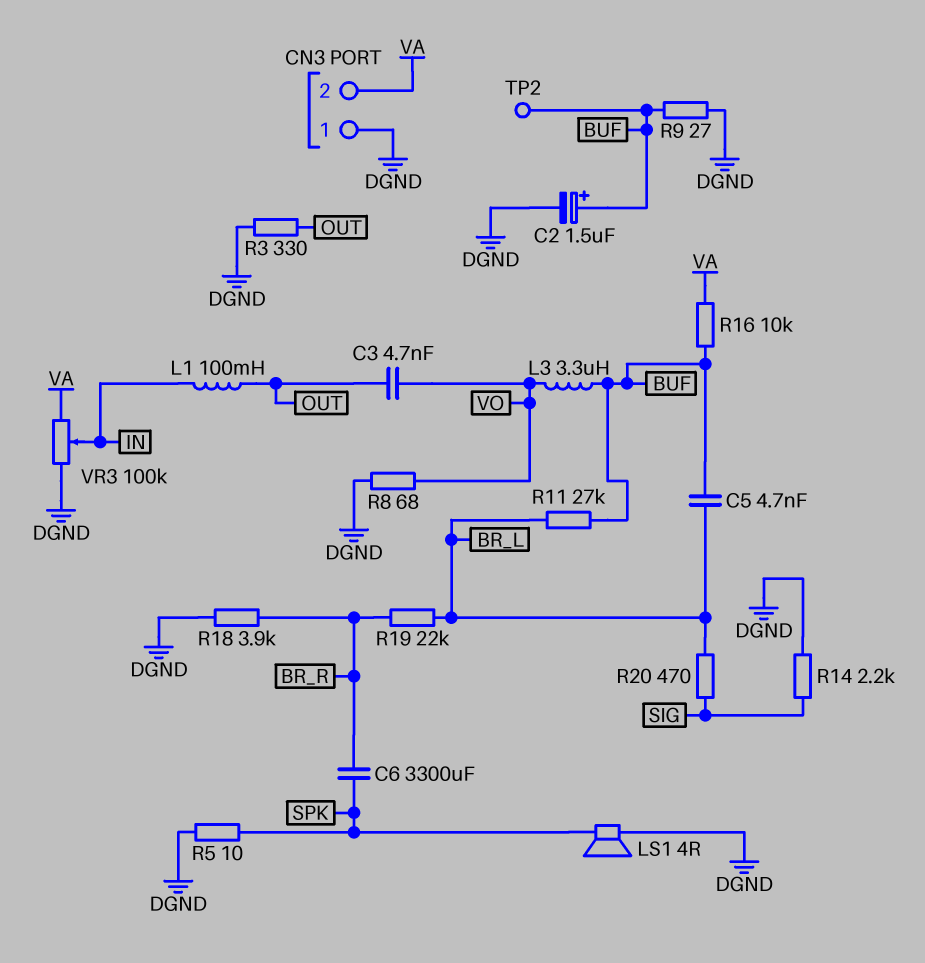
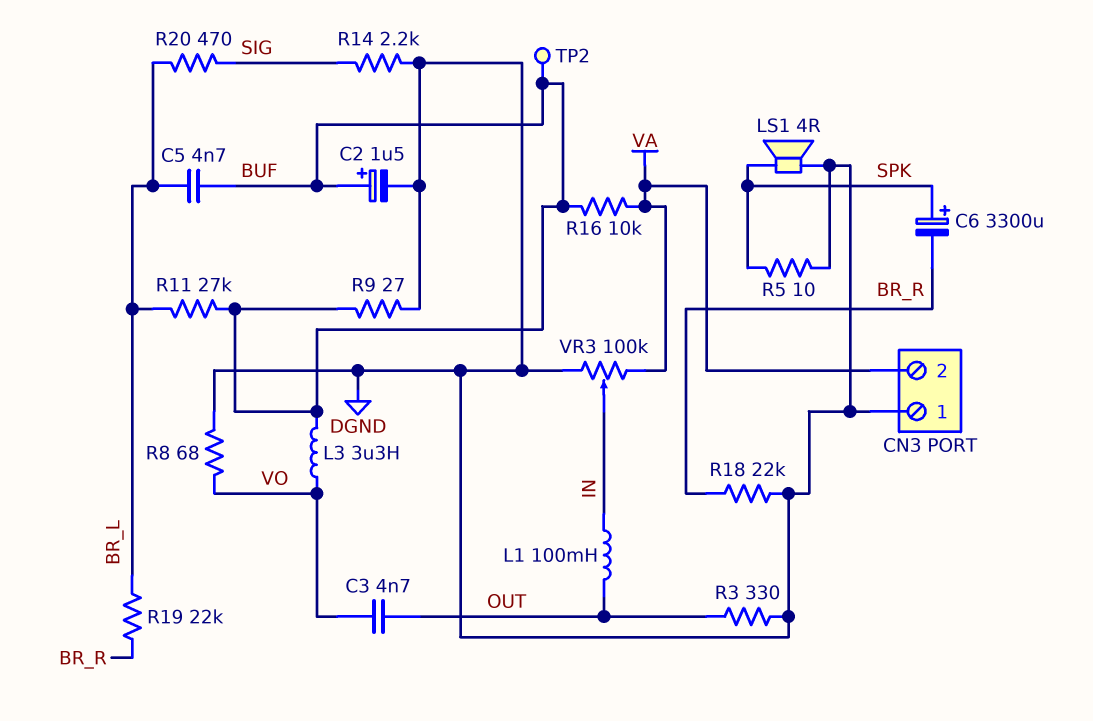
C6: 3300uF (BR_R, SPK) -> 3300uF (plus SPK, minus BR_R)
R18: 3.9k (BR_R, DGND) -> 22k (BR_R, DGND)

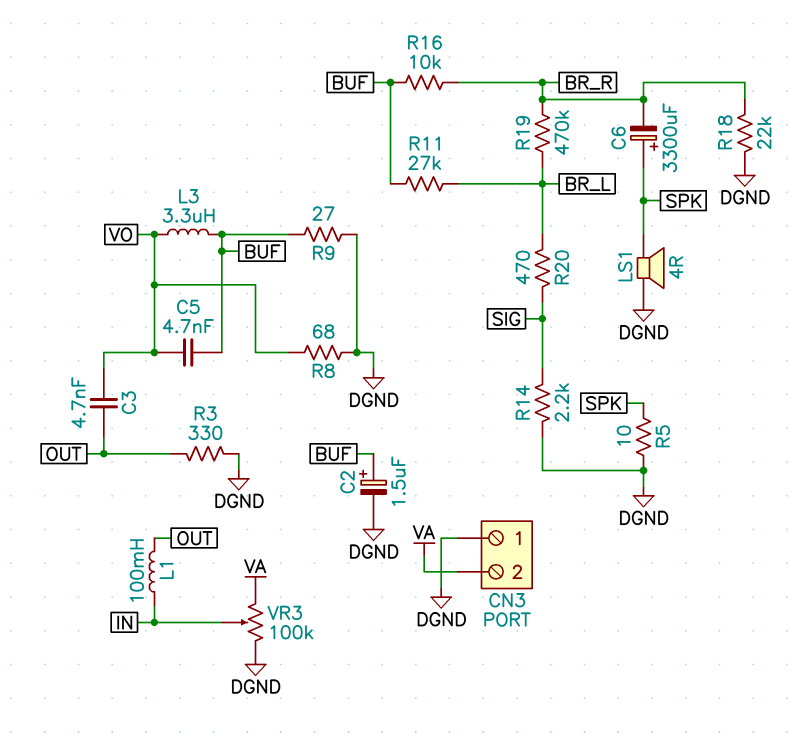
C5: 4.7nF (BR_L, BUF) -> 4.7nF (BUF, VO)
R16: 10k (BUF, VA) -> 10k (BR_R, BUF)
R19: 22k (BR_L, BR_R) -> 470k (BR_L, BR_R)
TP2: test point (BUF) -> none

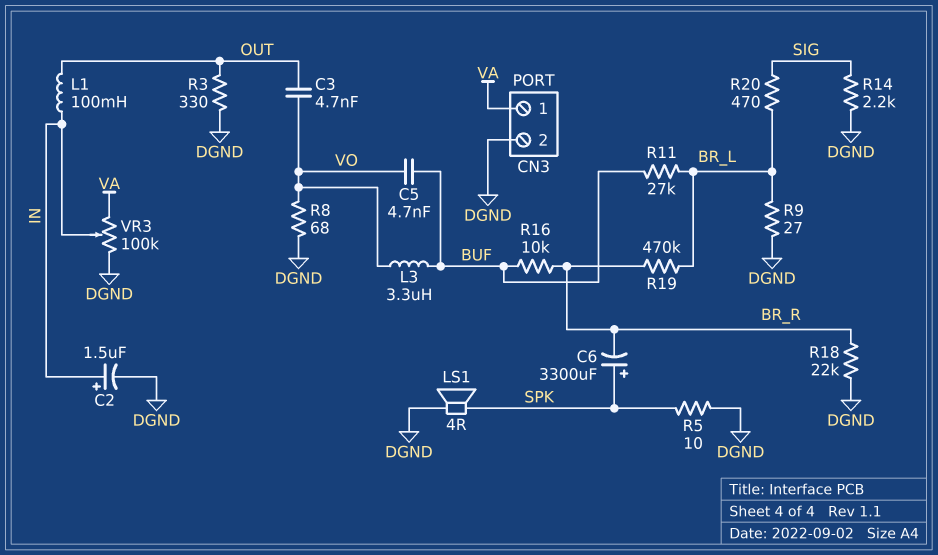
C2: 1.5uF (plus BUF, minus DGND) -> 1.5uF (plus IN, minus DGND)
CN3 pin 1: DGND -> VA
CN3 pin 2: VA -> DGND
R9: 27 (BUF, DGND) -> 27 (BR_L, DGND)

